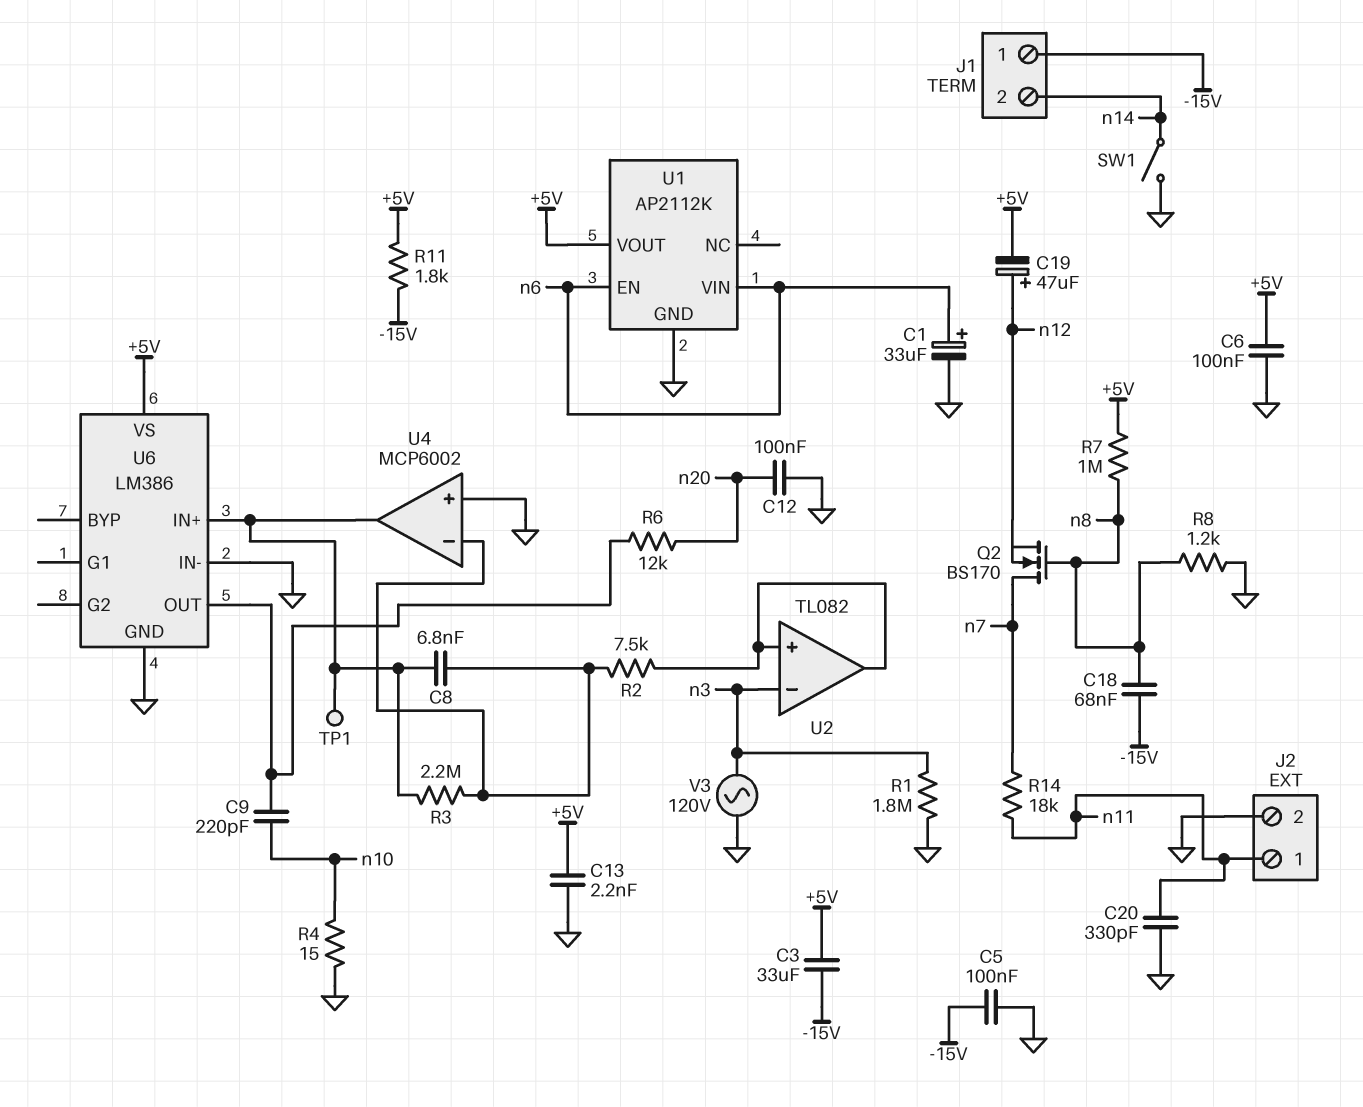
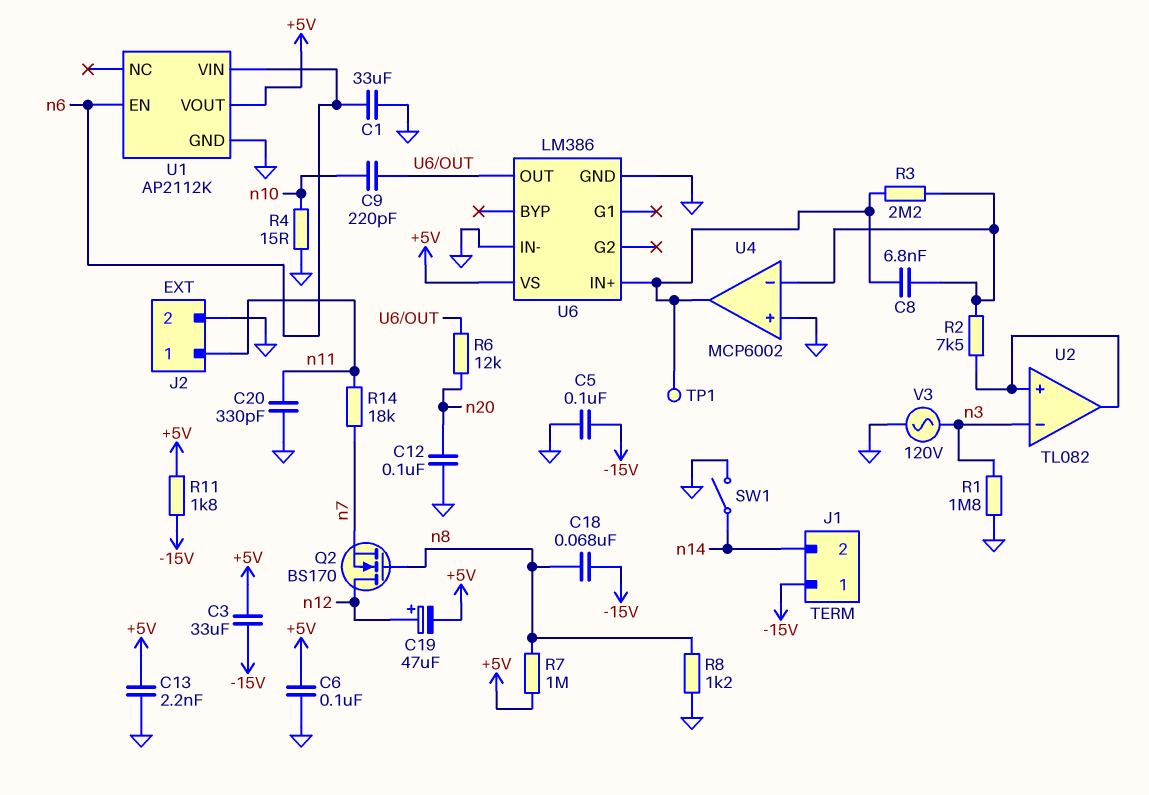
C1: 33uF (plus n6, minus GND) -> 33uF (GND, n6)
Q2: NMOS BS170 (G n8, D n7, S n12) -> NMOS BS170 (G n8, D n12, S n7)

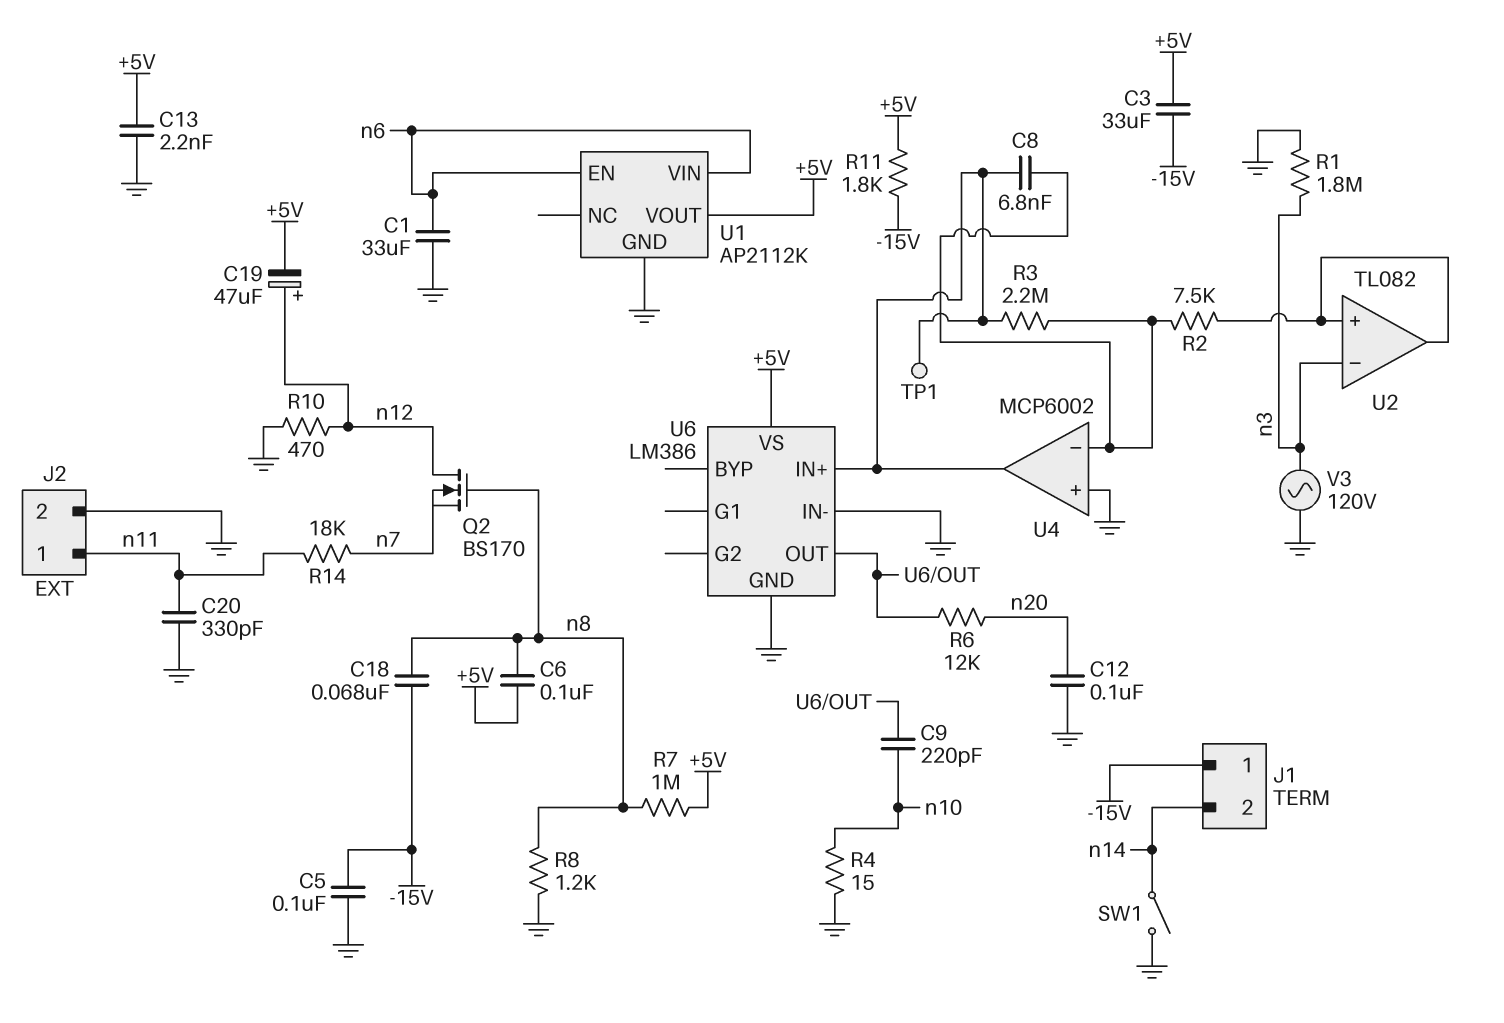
C6: 100nF (+5V, GND) -> 100nF (+5V, n8)
R10: none -> 470 (GND, n12)

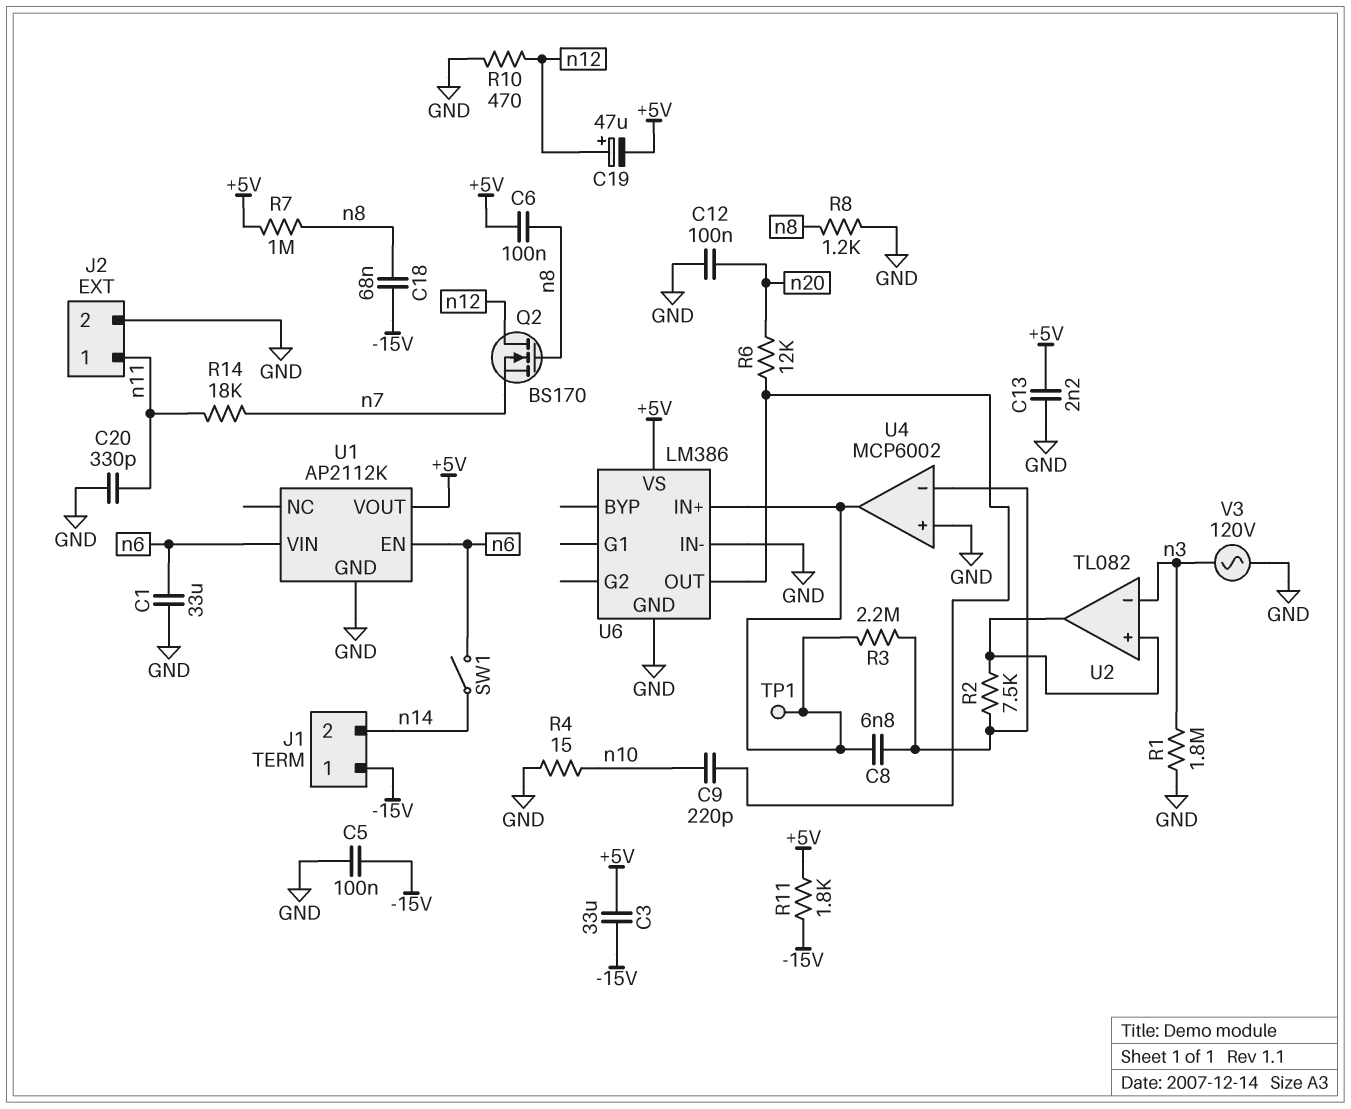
SW1: switch (GND, n14) -> switch (n6, n14)

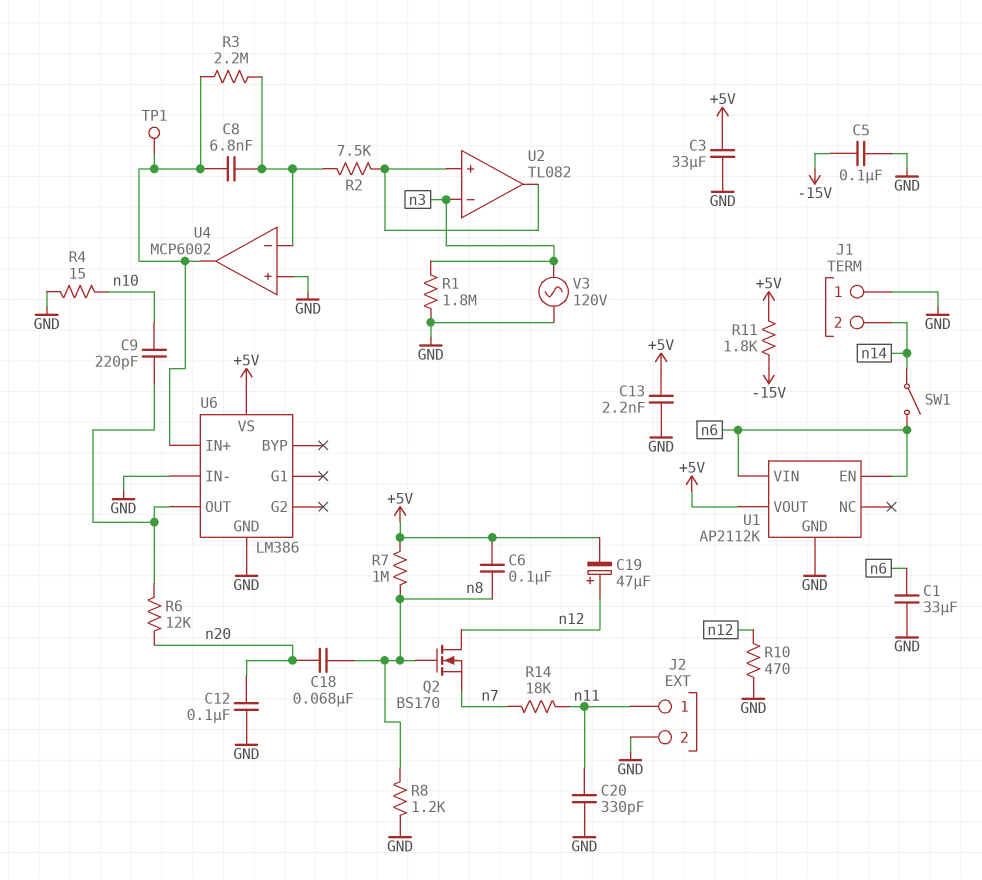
C3: 33uF (+5V, -15V) -> 33uF (+5V, GND)
C18: 68nF (-15V, n8) -> 68nF (n8, n20)
J1 pin 1: -15V -> GND

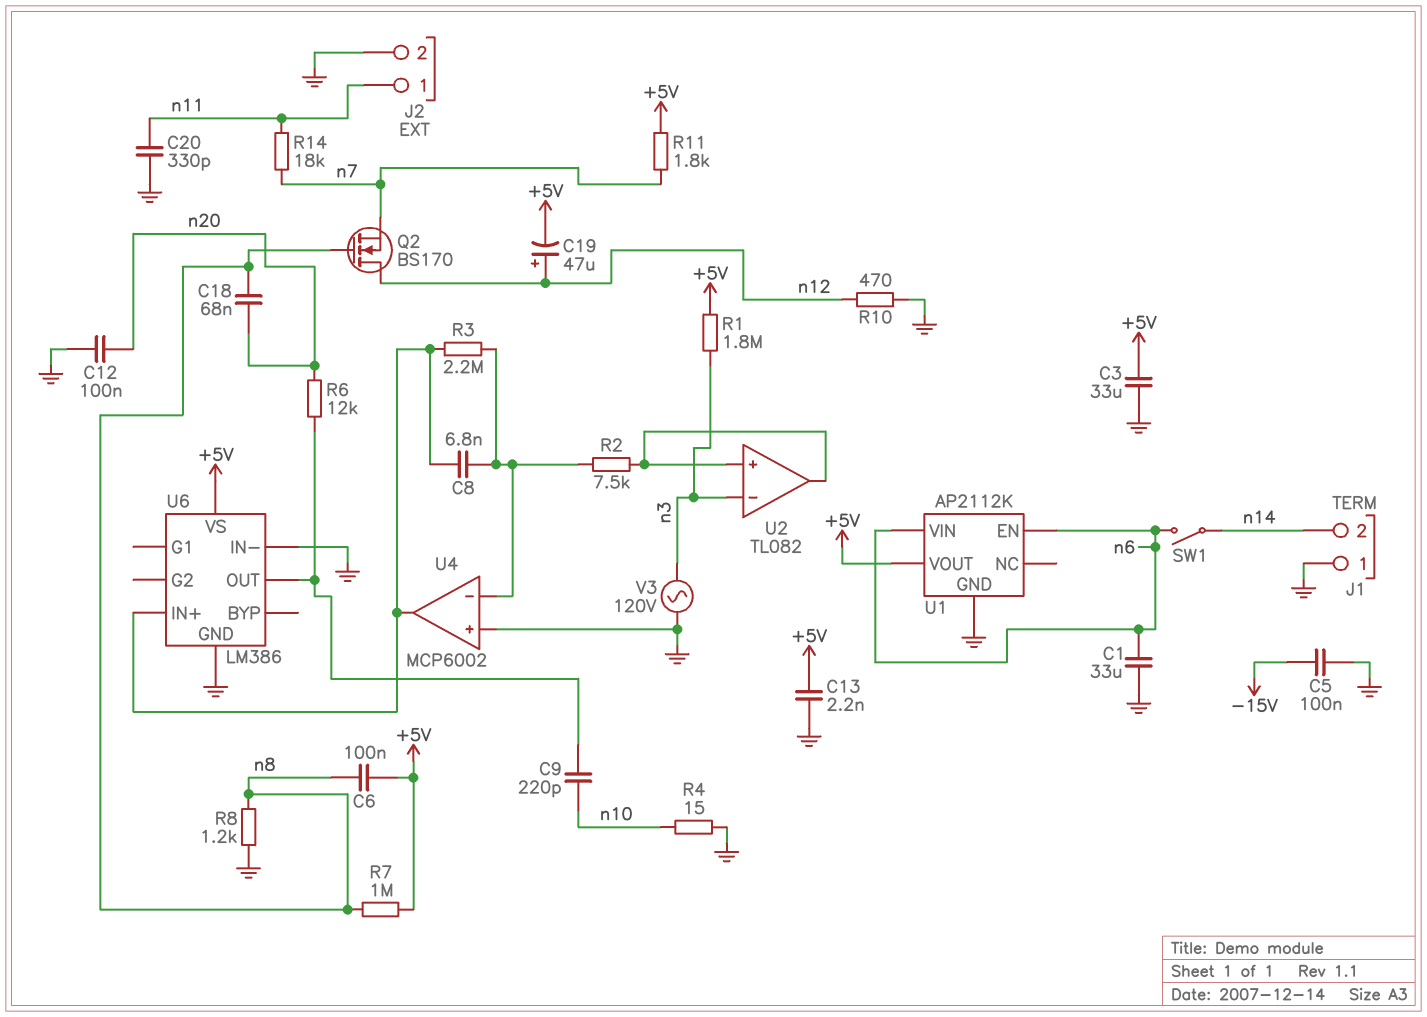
R1: 1.8M (GND, n3) -> 1.8M (+5V, n3)
R11: 1.8k (+5V, -15V) -> 1.8k (+5V, n7)
TP1: test point (U4/out) -> none

